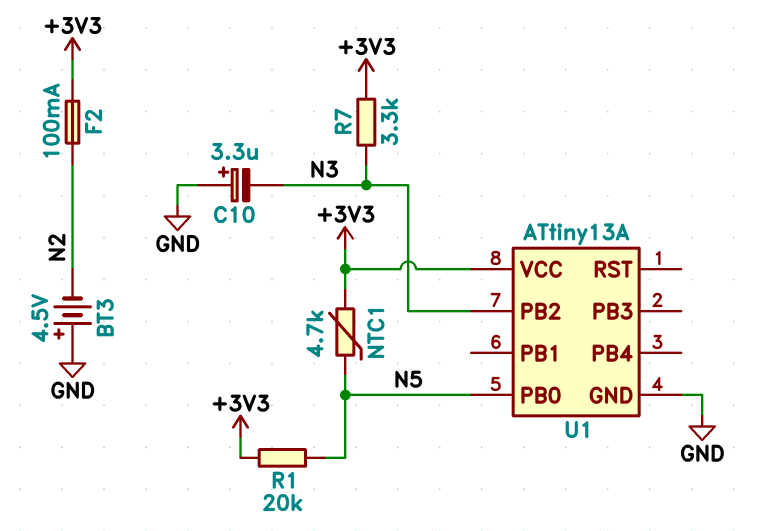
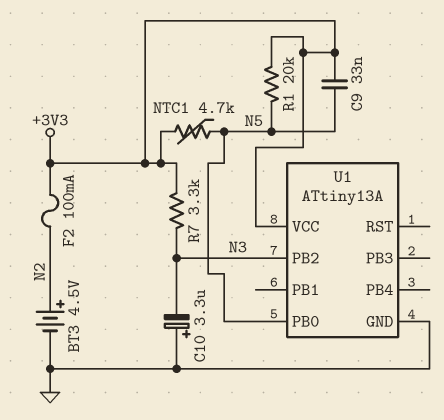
BT3: 4.5V (plus GND, minus N2) -> 4.5V (plus N2, minus GND)
C9: none -> 33nF (+3V3, N5)

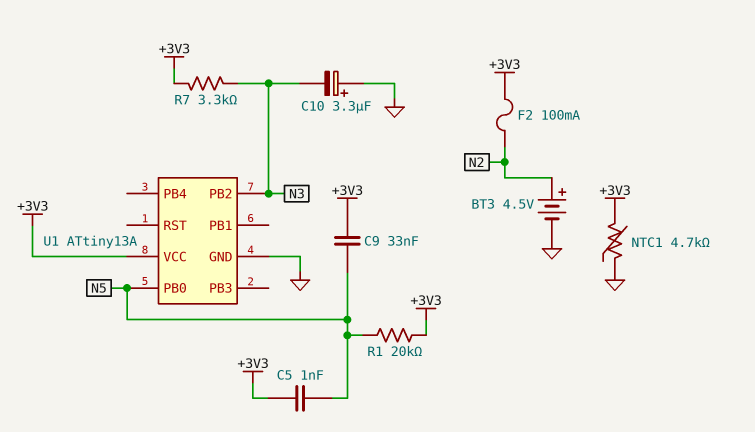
C5: none -> 1nF (+3V3, N5)
NTC1: 4.7k (+3V3, N5) -> 4.7k (+3V3, GND)

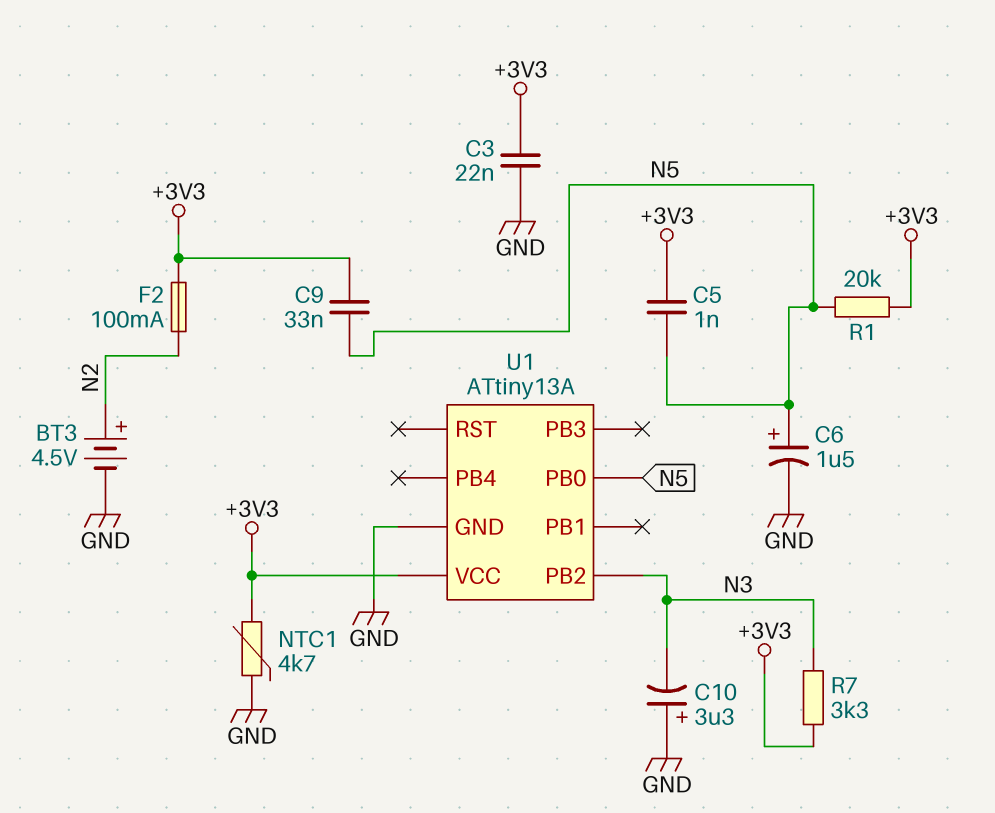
C3: none -> 22nF (+3V3, GND)
C6: none -> 1.5uF (plus N5, minus GND)

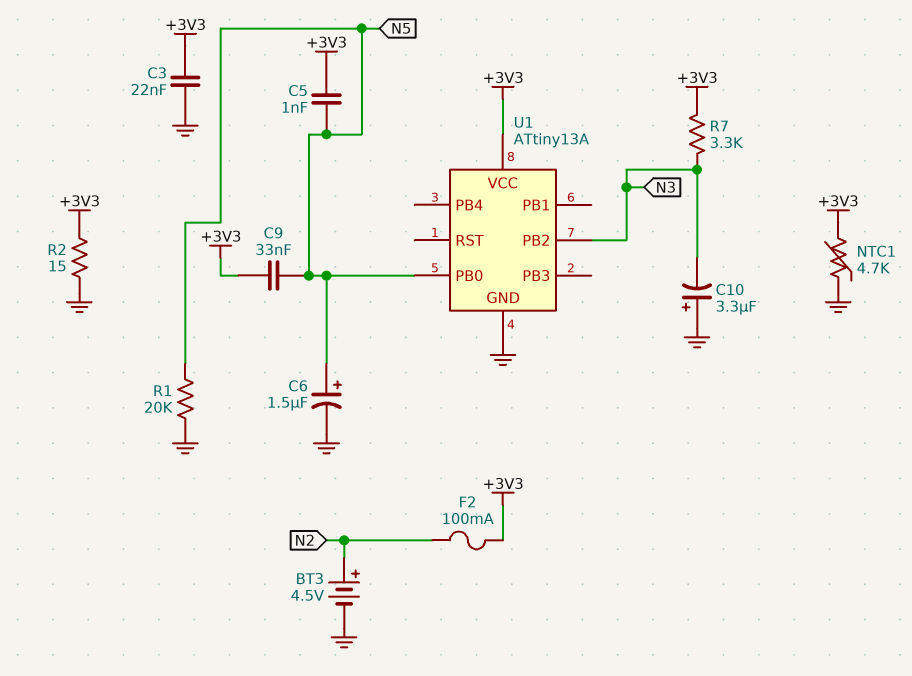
R1: 20k (+3V3, N5) -> 20k (GND, N5)
R2: none -> 15 (+3V3, GND)

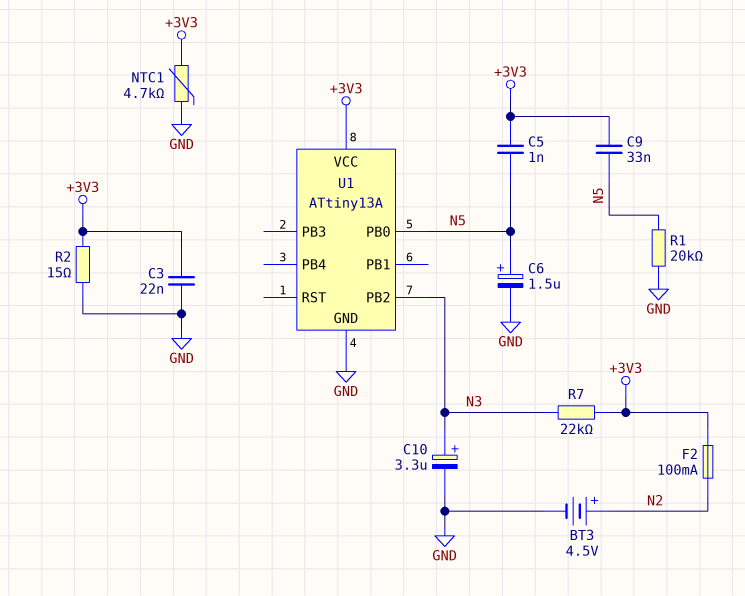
C10: 3.3uF (plus GND, minus N3) -> 3.3uF (plus N3, minus GND)
R7: 3.3k (+3V3, N3) -> 22k (+3V3, N3)

